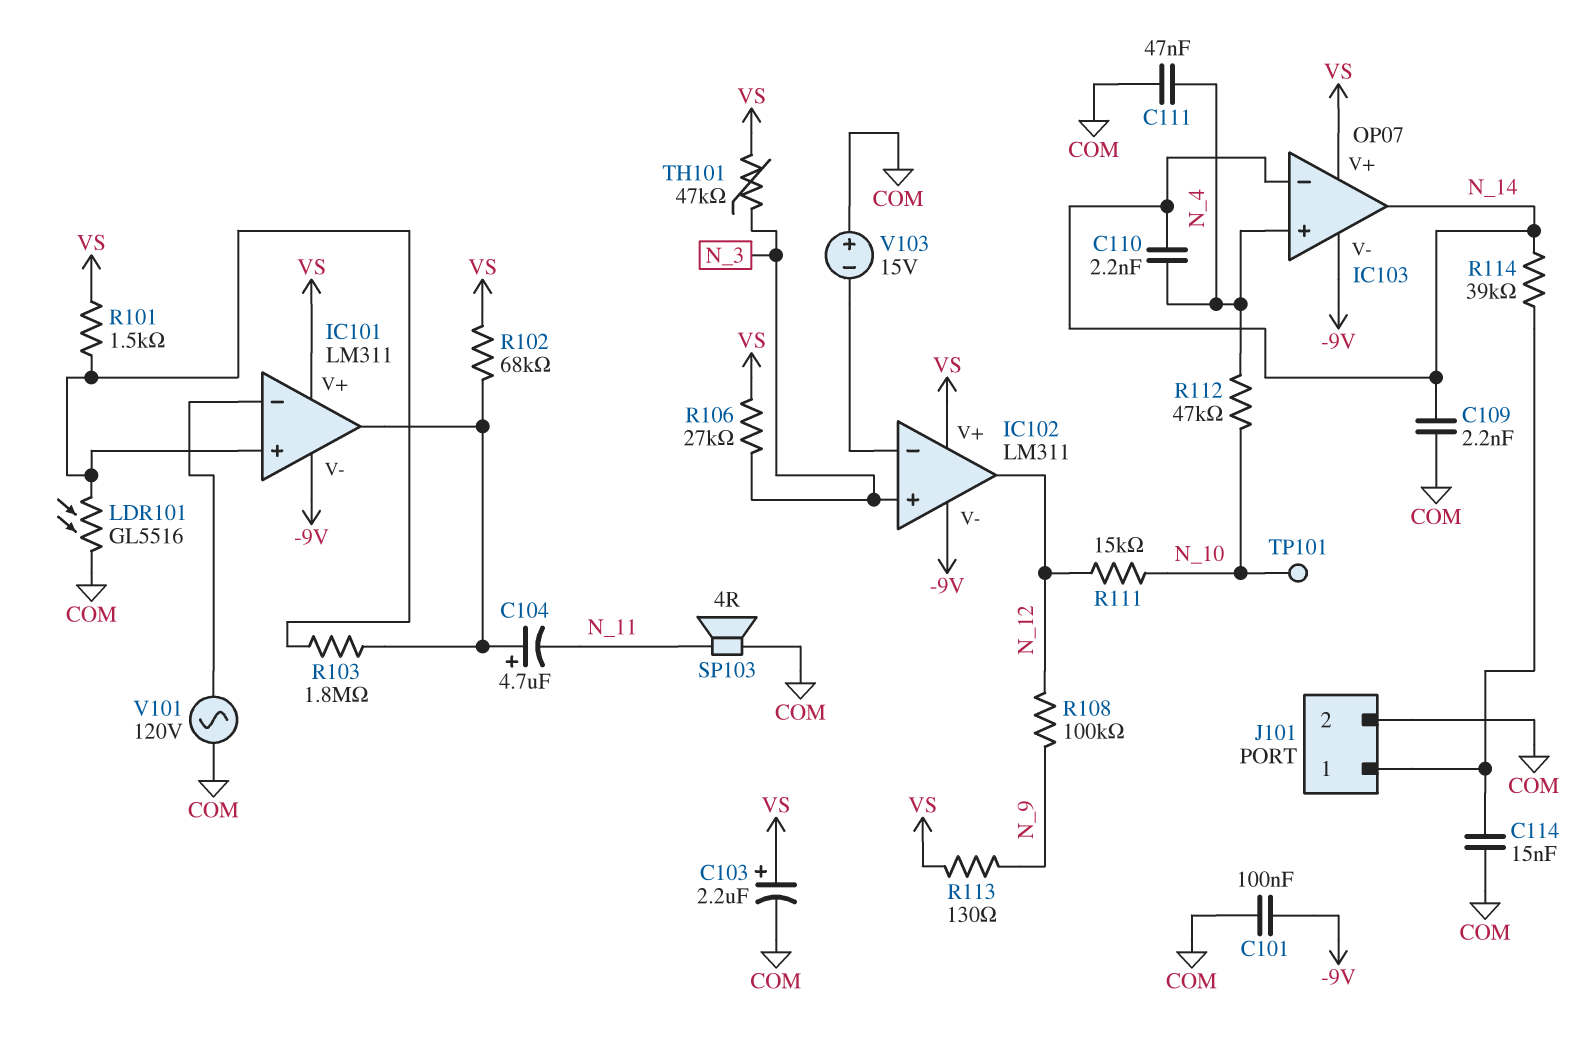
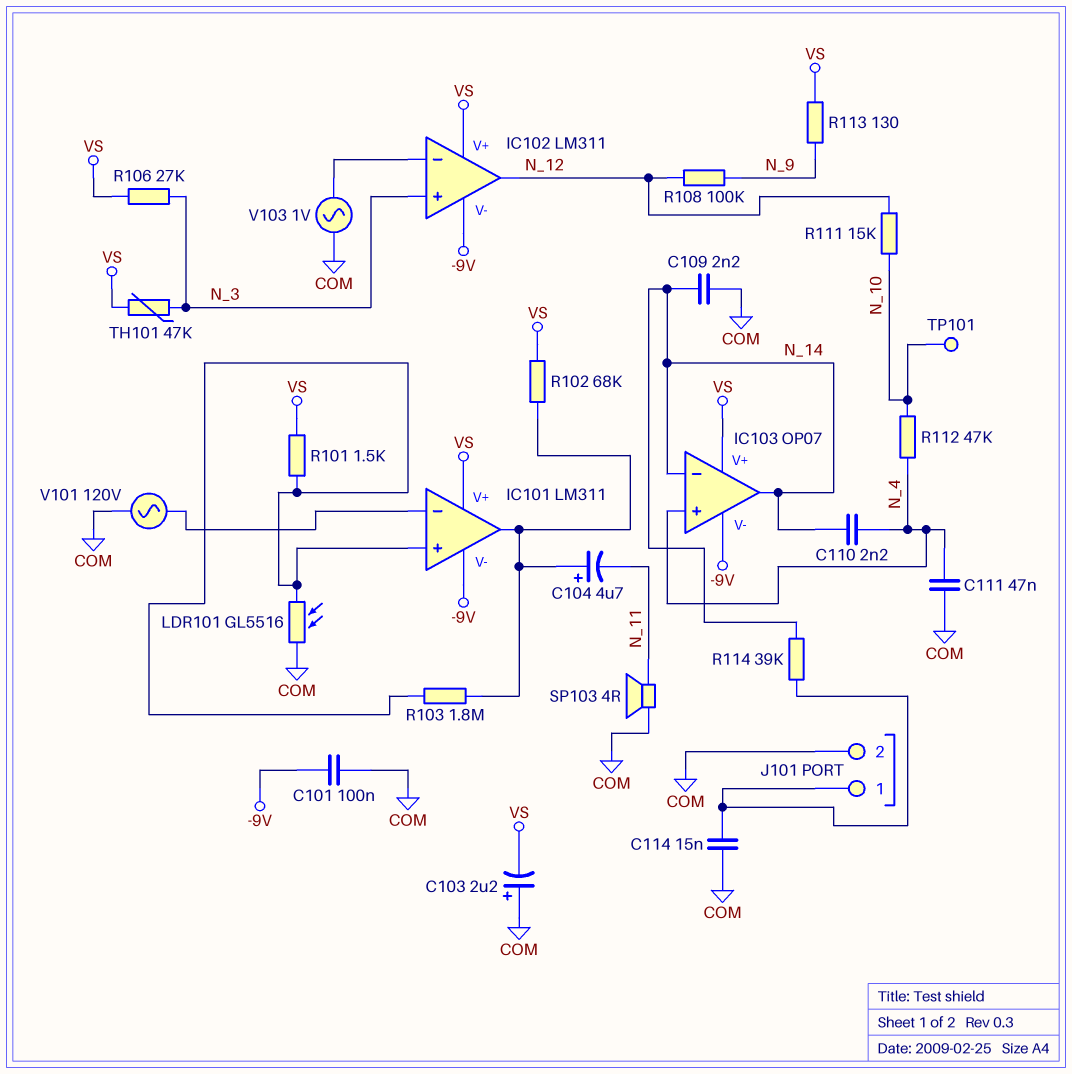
C103: 2.2uF (plus VS, minus COM) -> 2.2uF (plus COM, minus VS)
V103: 15V (plus COM, minus IC102/in-) -> AC 1V (COM, IC102/in-)

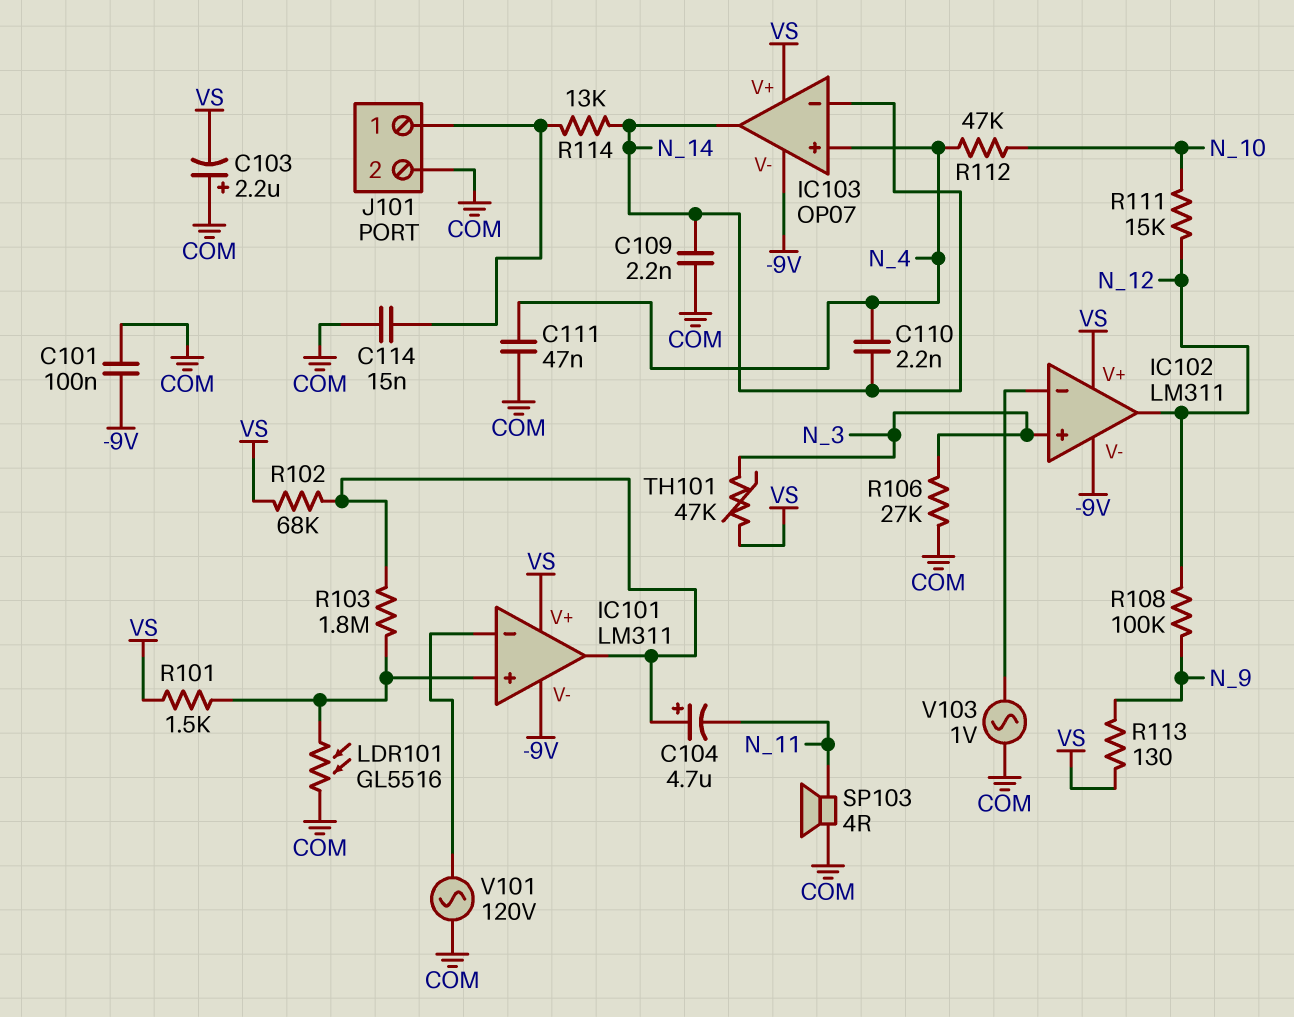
R106: 27k (N_3, VS) -> 27k (COM, N_3)
R114: 39k (J101/1, N_14) -> 13k (J101/1, N_14)
TP101: test point (N_10) -> none

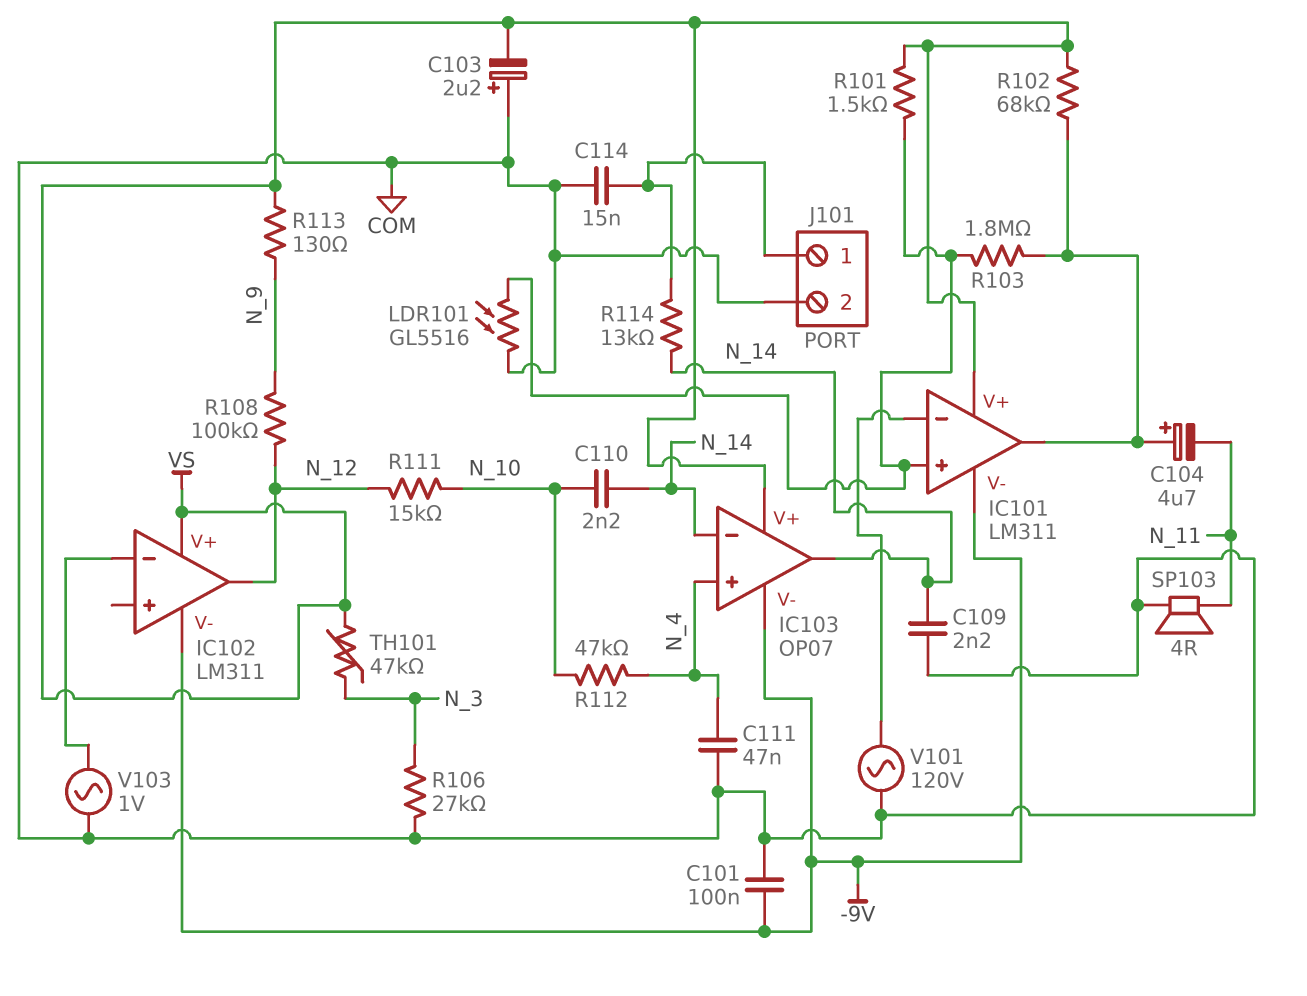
C110: 2.2nF (N_4, N_14) -> 2.2nF (N_10, N_14)
IC102 pin in+: N_3 -> none

